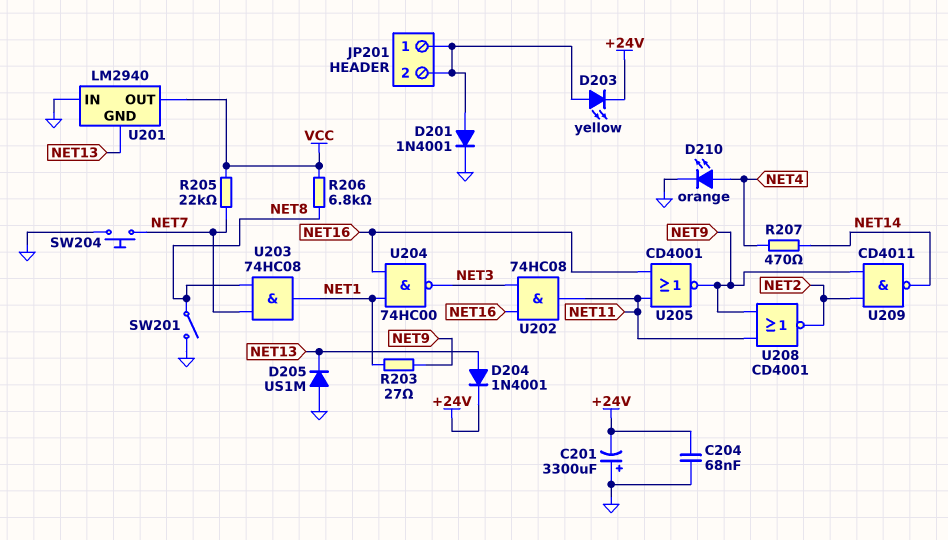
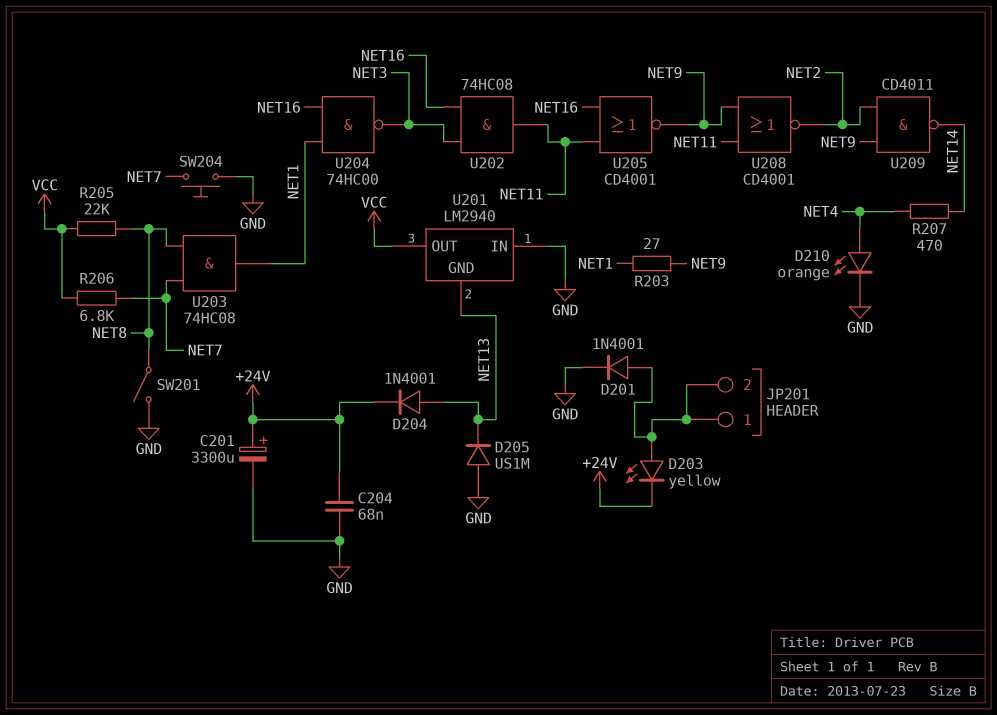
C201: 3300uF (plus GND, minus +24V) -> 3300uF (plus +24V, minus GND)
R205: 22k (NET7, VCC) -> 22k (NET8, VCC)
R206: 6.8k (NET8, VCC) -> 6.8k (NET7, VCC)

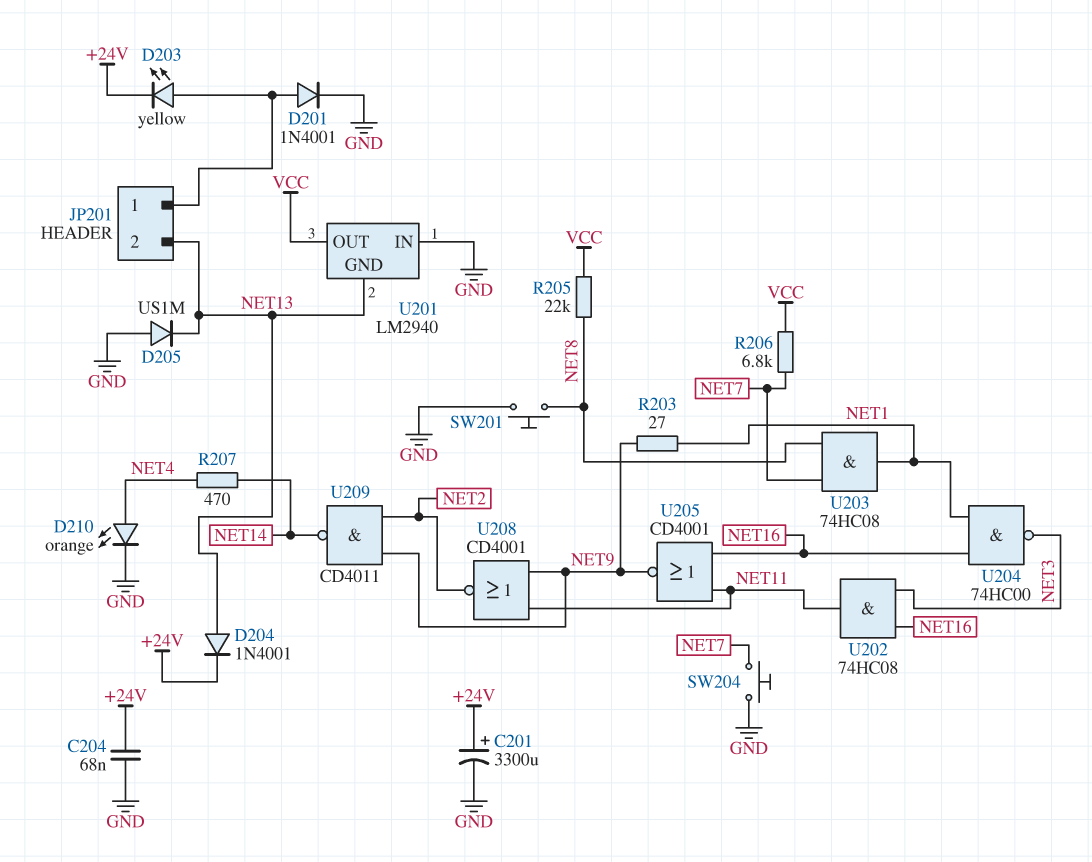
JP201 pin 2: JP201/1 -> NET13
SW201: switch (GND, NET8) -> button (GND, NET8)

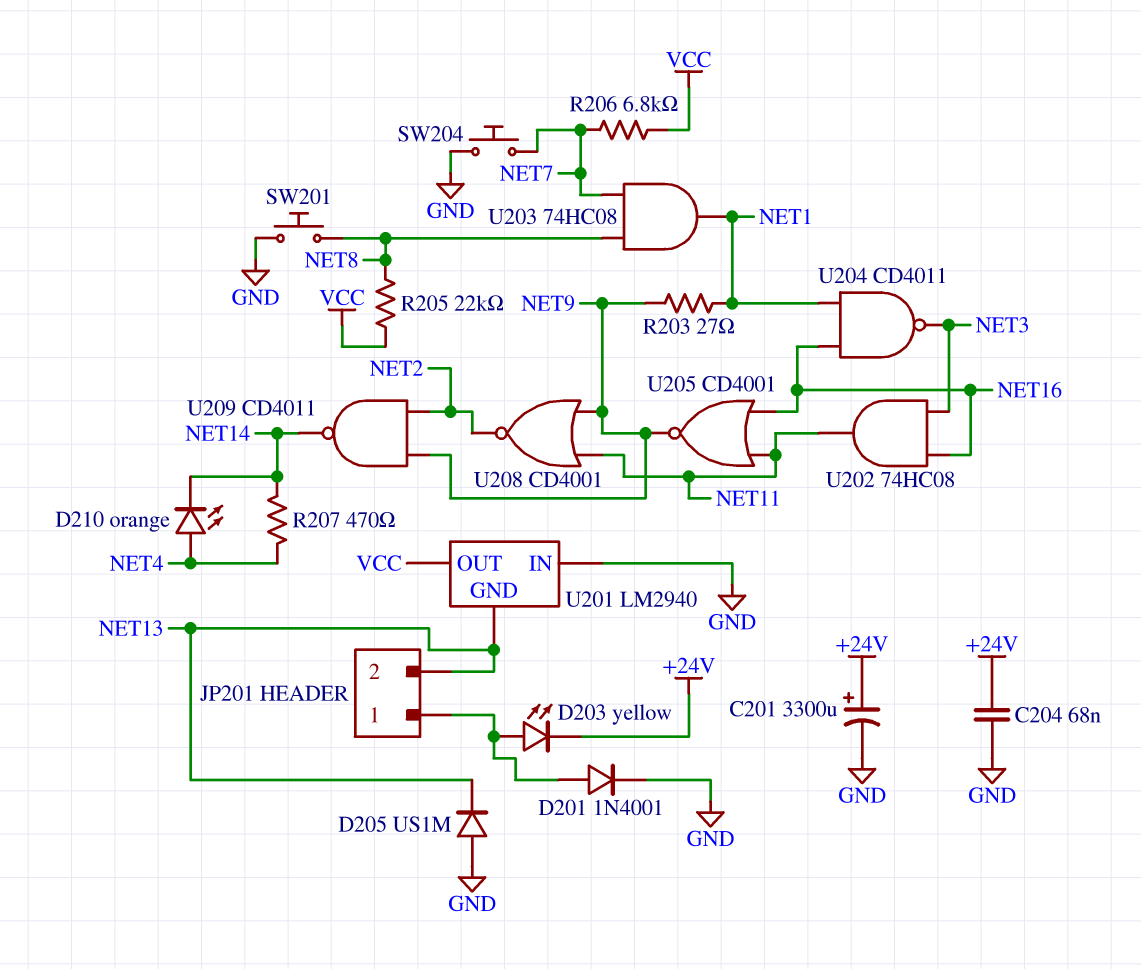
D204: diode 1N4001 (A NET13, K +24V) -> none
D210: LED orange (A NET4, K GND) -> LED orange (A NET4, K NET14)
U204: NAND 74HC00 (in NET1, in NET16, out NET3) -> NAND CD4011 (in NET1, in NET16, out NET3)

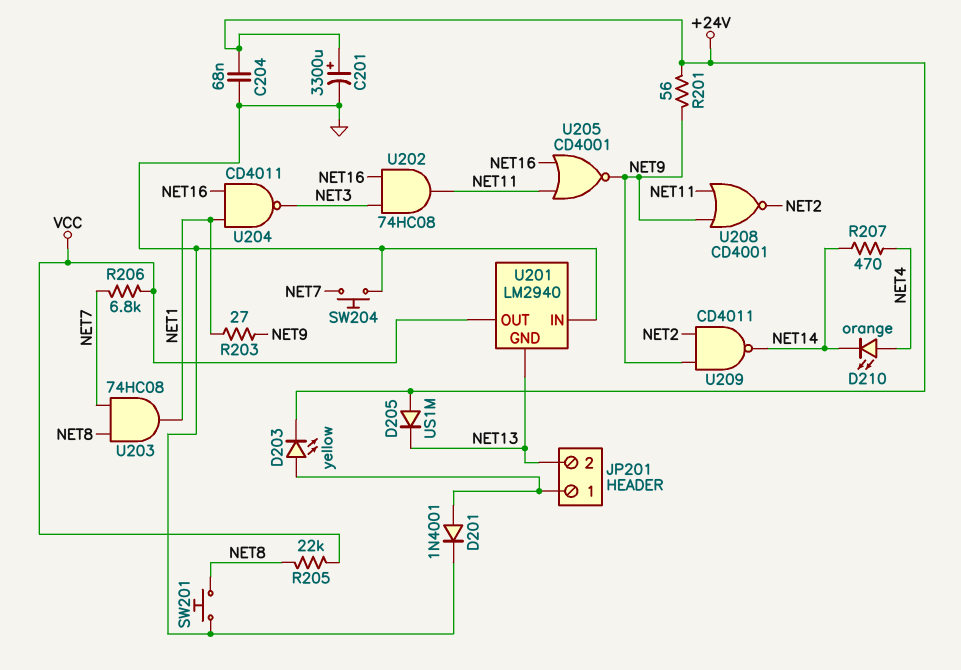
D205: diode US1M (A GND, K NET13) -> diode US1M (A +24V, K NET13)
R201: none -> 56 (+24V, NET9)

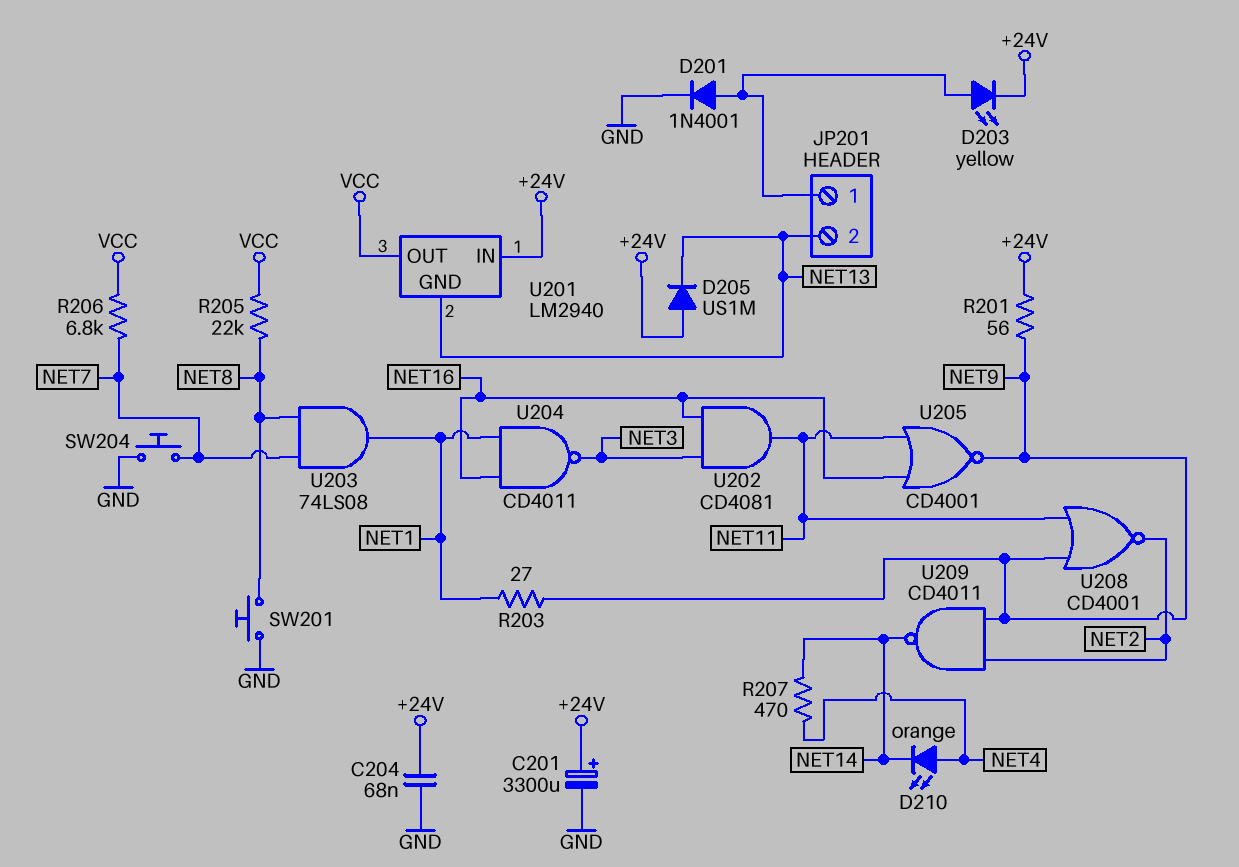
U201 pin IN: GND -> +24V
U202: AND 74HC08 (in NET3, in NET16, out NET11) -> AND CD4081 (in NET3, in NET16, out NET11)
U203: AND 74HC08 (in NET7, in NET8, out NET1) -> AND 74LS08 (in NET7, in NET8, out NET1)

